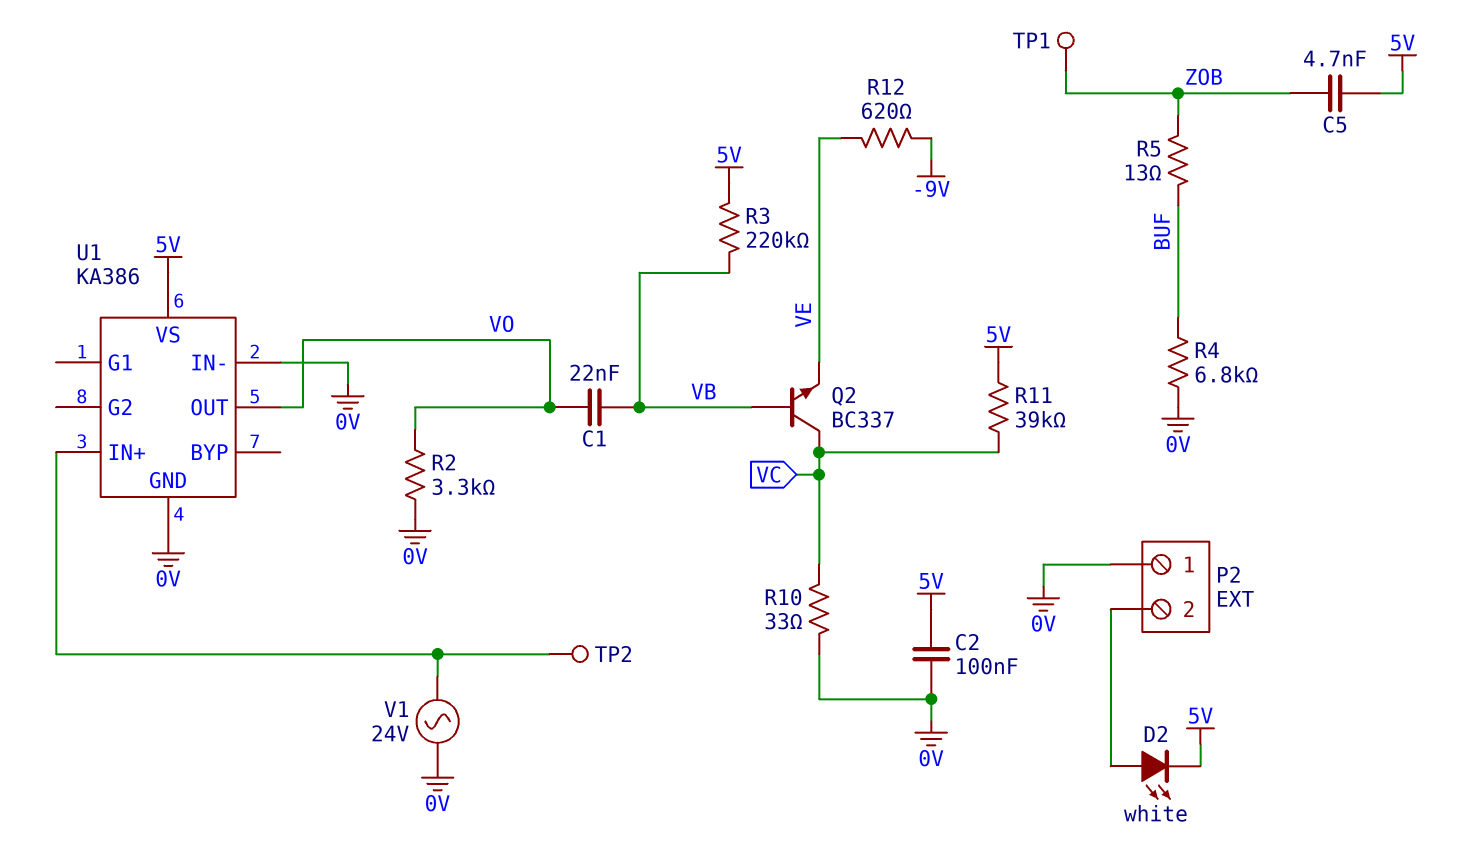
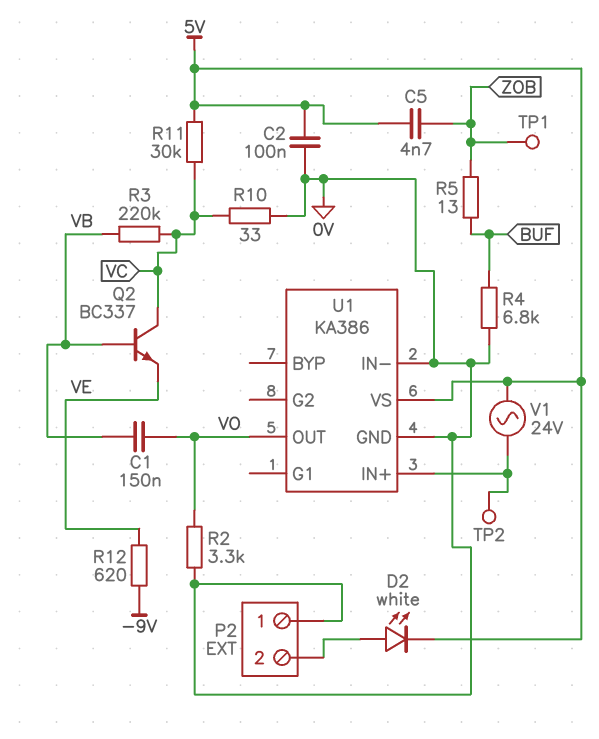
C1: 22nF (VB, VO) -> 150nF (VB, VO)
R3: 220k (5V, VB) -> 220k (VB, VC)
R11: 39k (5V, VC) -> 30k (5V, VC)
V1: AC 24V (0V, U1/IN+) -> AC 24V (5V, U1/IN+)

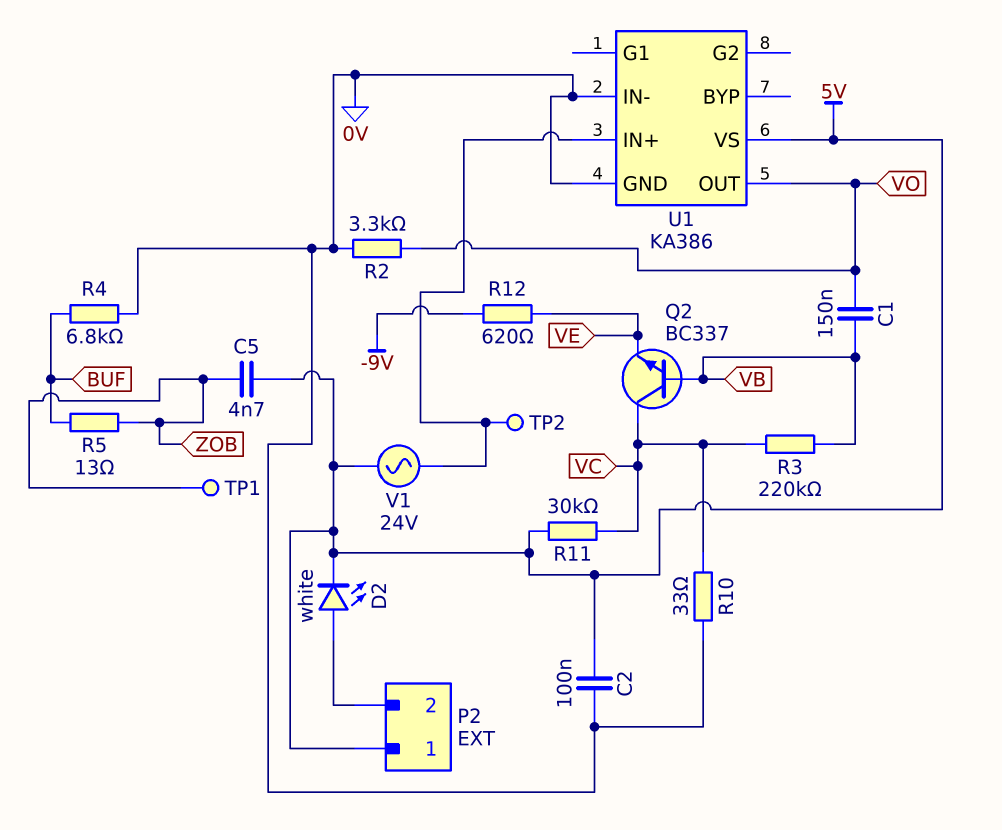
P2 pin 1: 0V -> 5V

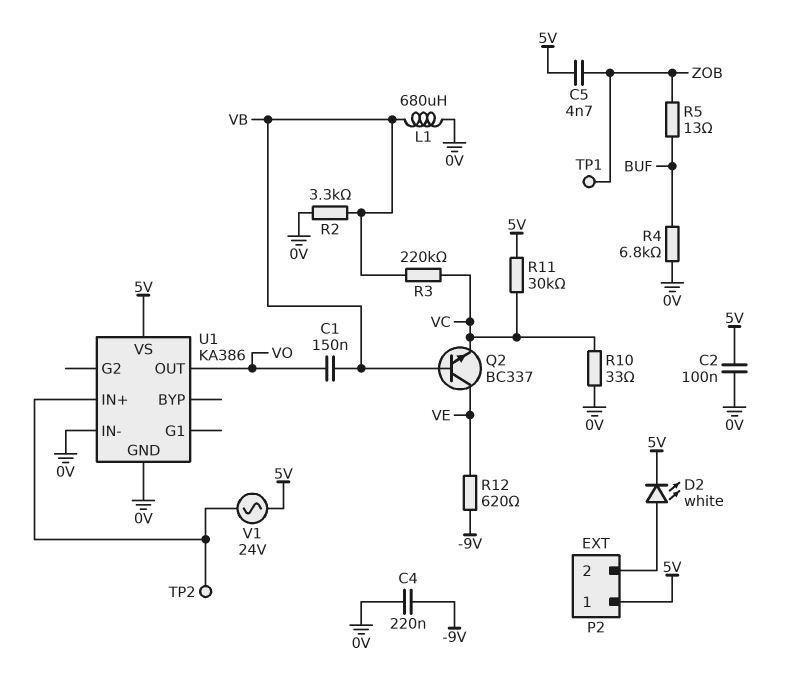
C4: none -> 220nF (-9V, 0V)
L1: none -> 680uH (0V, VB)
Q2: NPN BC337 (B VB, C VC, E VE) -> NPN BC337 (B VB, C VE, E VC)
R2: 3.3k (0V, VO) -> 3.3k (0V, VB)

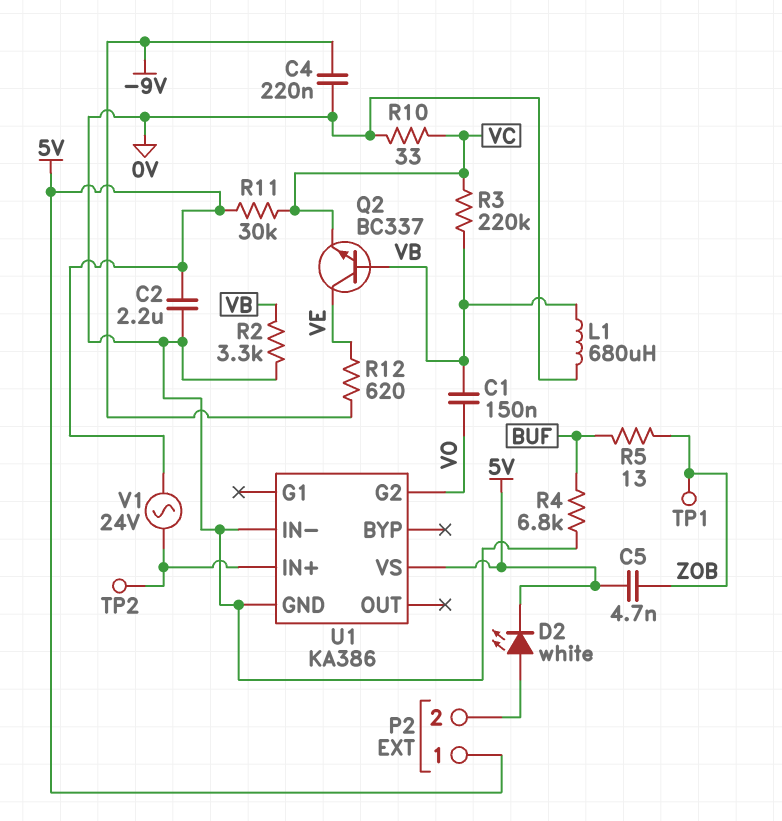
C2: 100nF (0V, 5V) -> 2.2uF (0V, 5V)
U1 pin G2: none -> VO
U1 pin OUT: VO -> none

